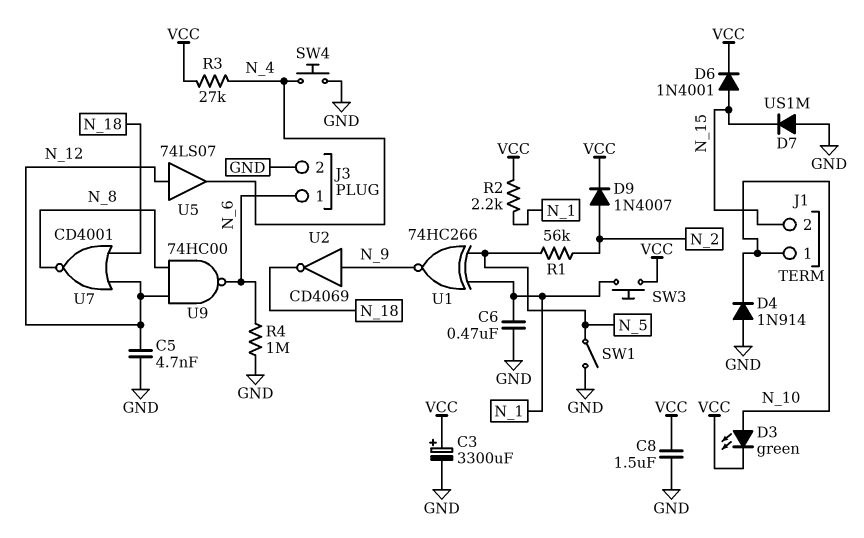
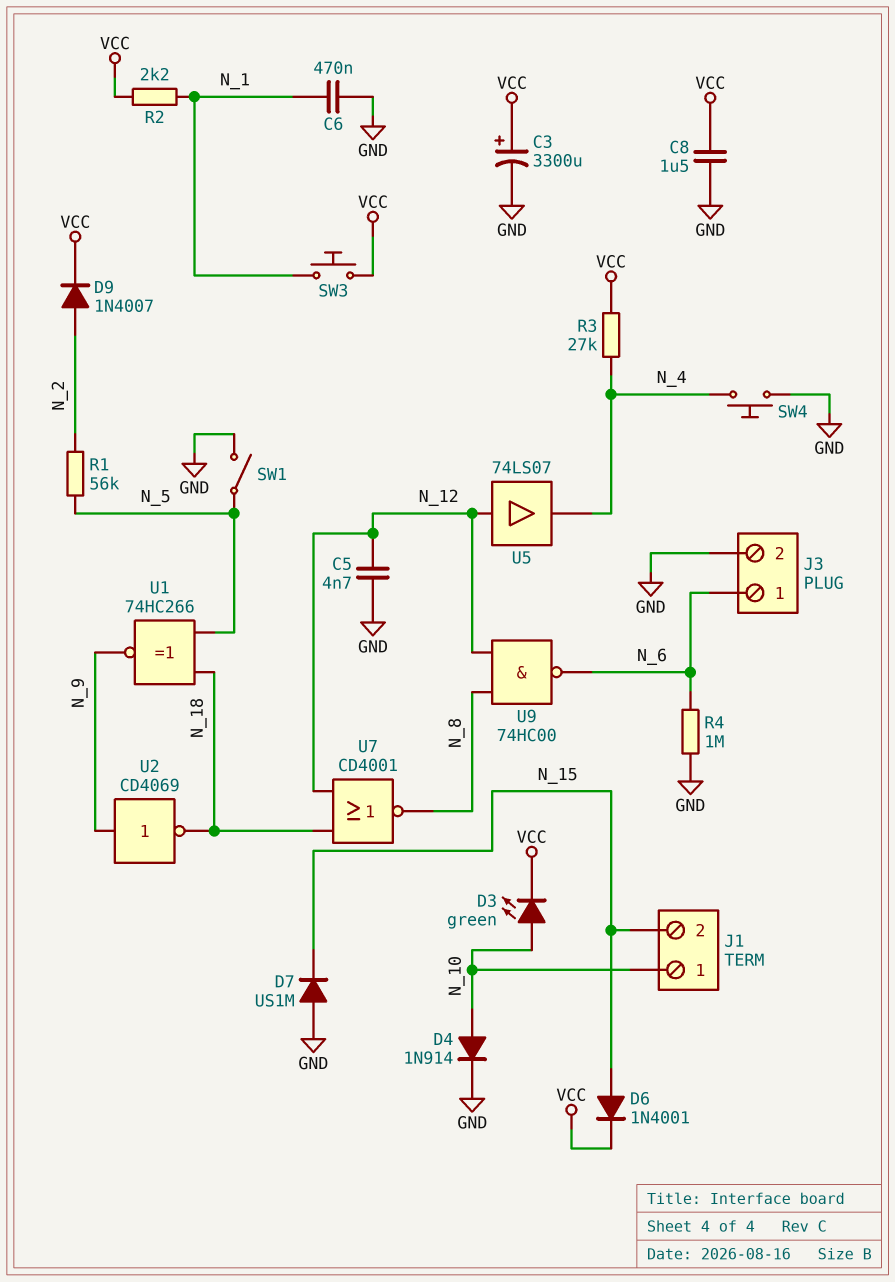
D4: diode 1N914 (A GND, K N_10) -> diode 1N914 (A N_10, K GND)
U1: XNOR 74HC266 (in N_1, in N_5, out N_9) -> XNOR 74HC266 (in N_5, in N_18, out N_9)

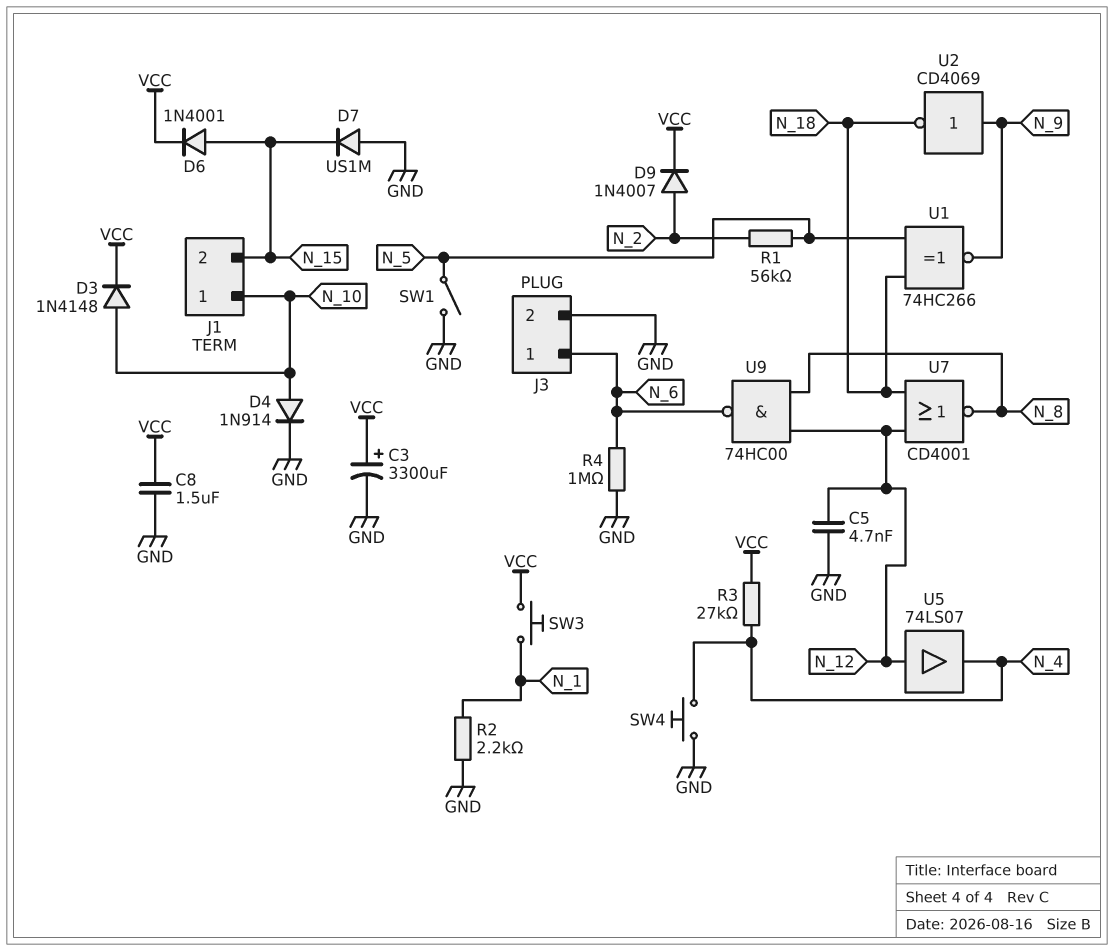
C6: 470nF (GND, N_1) -> none
D3: LED green (A N_10, K VCC) -> diode 1N4148 (A N_10, K VCC)
R2: 2.2k (N_1, VCC) -> 2.2k (GND, N_1)

